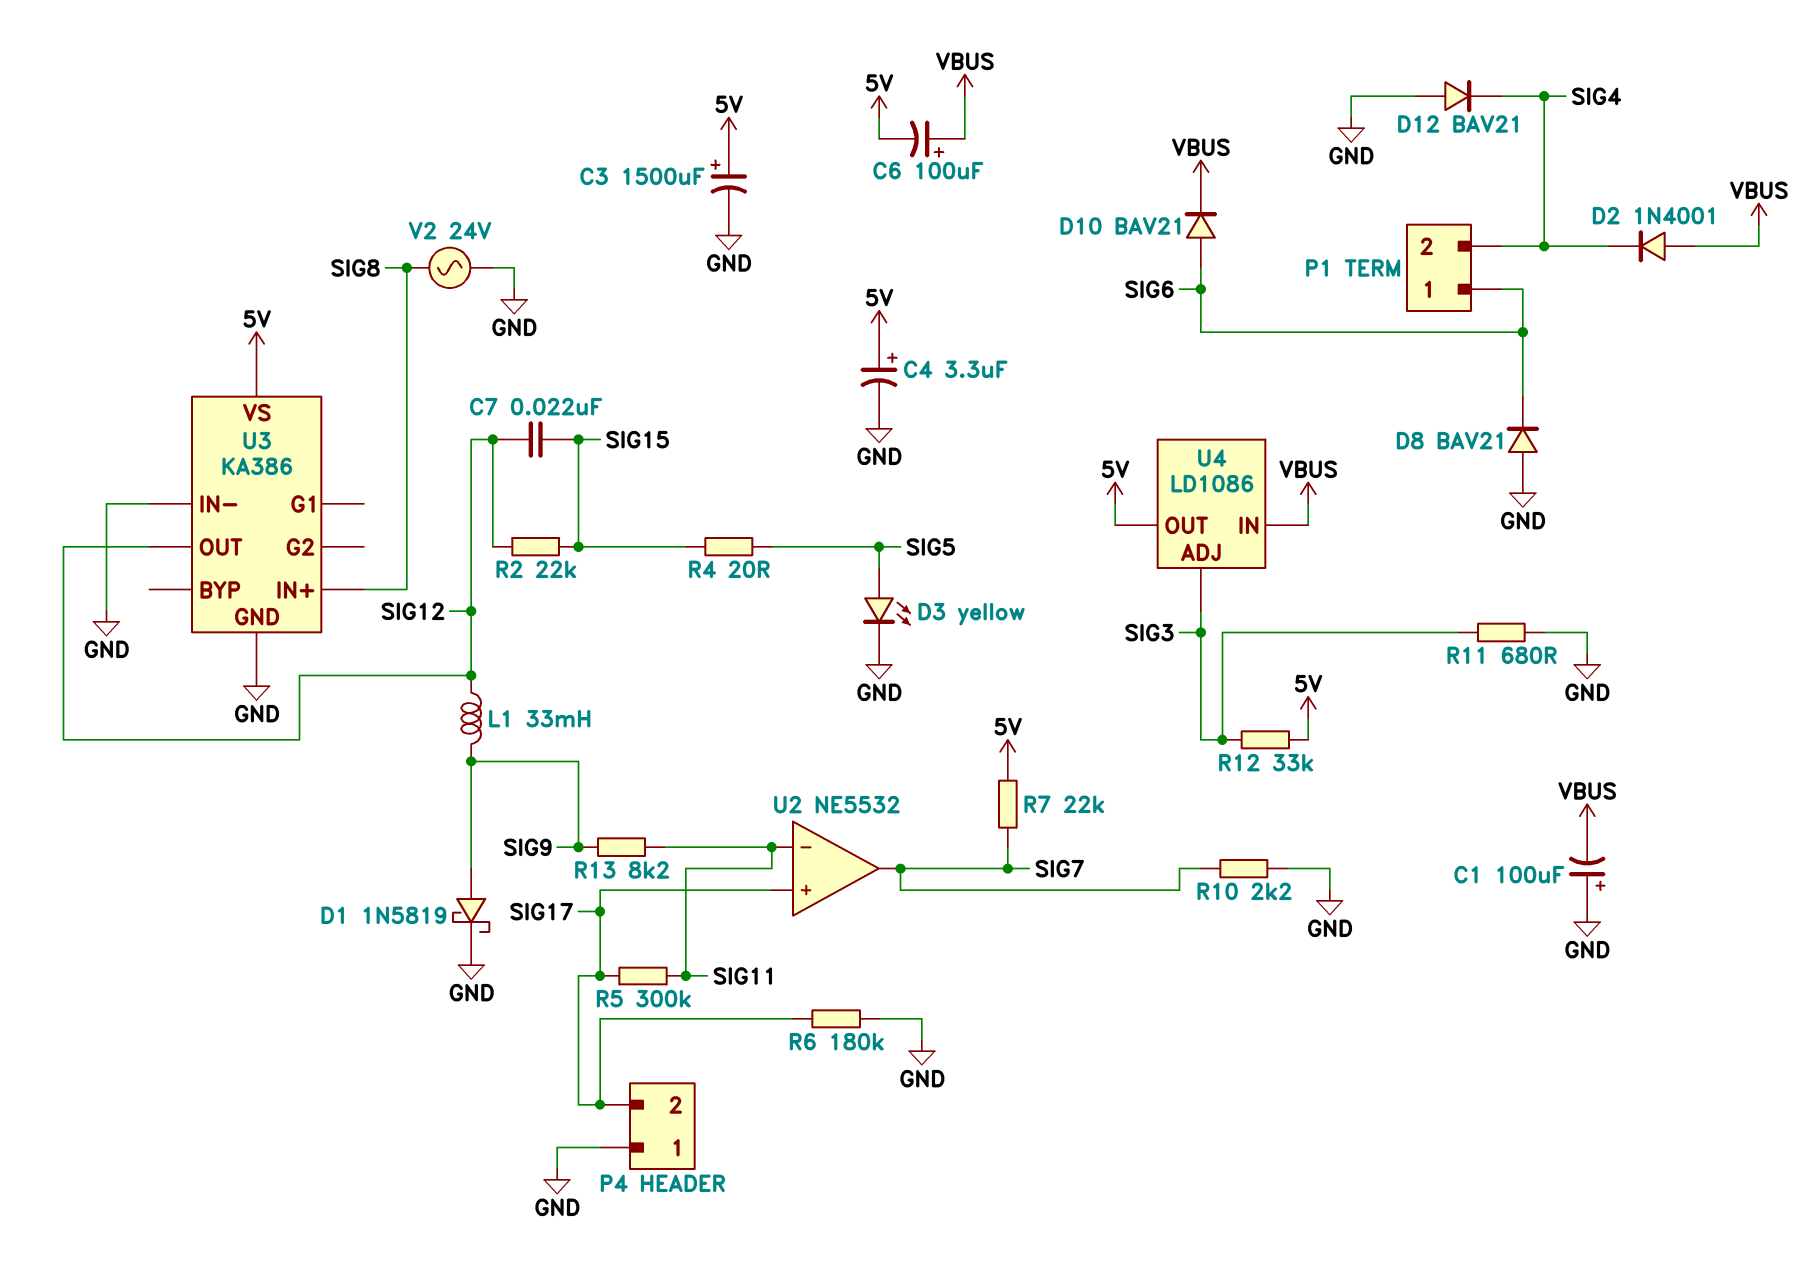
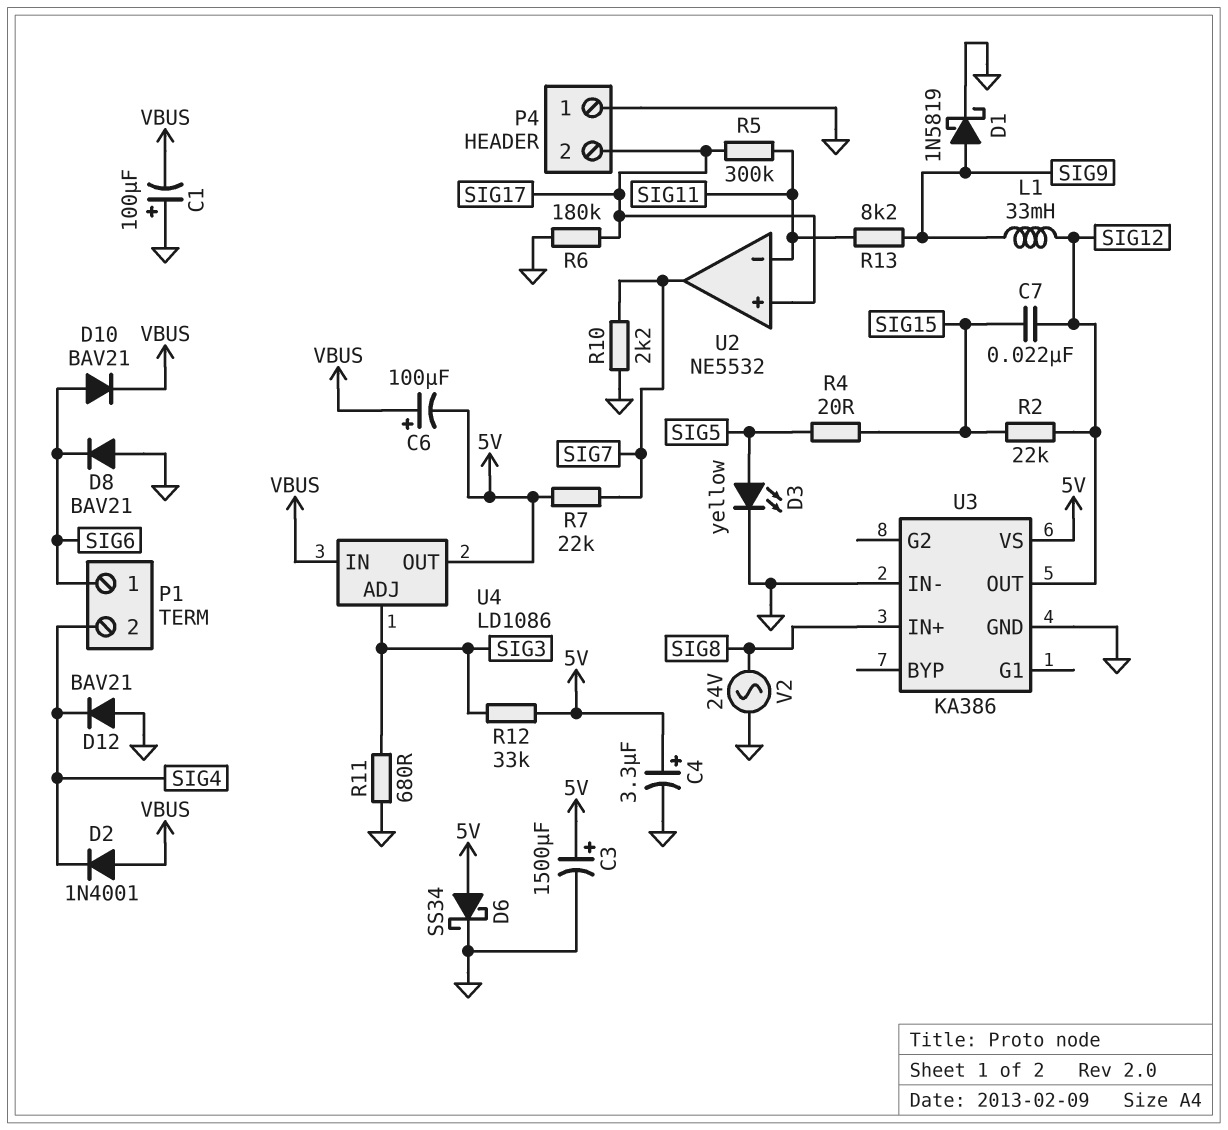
D6: none -> schottky SS34 (A 5V, K GND)

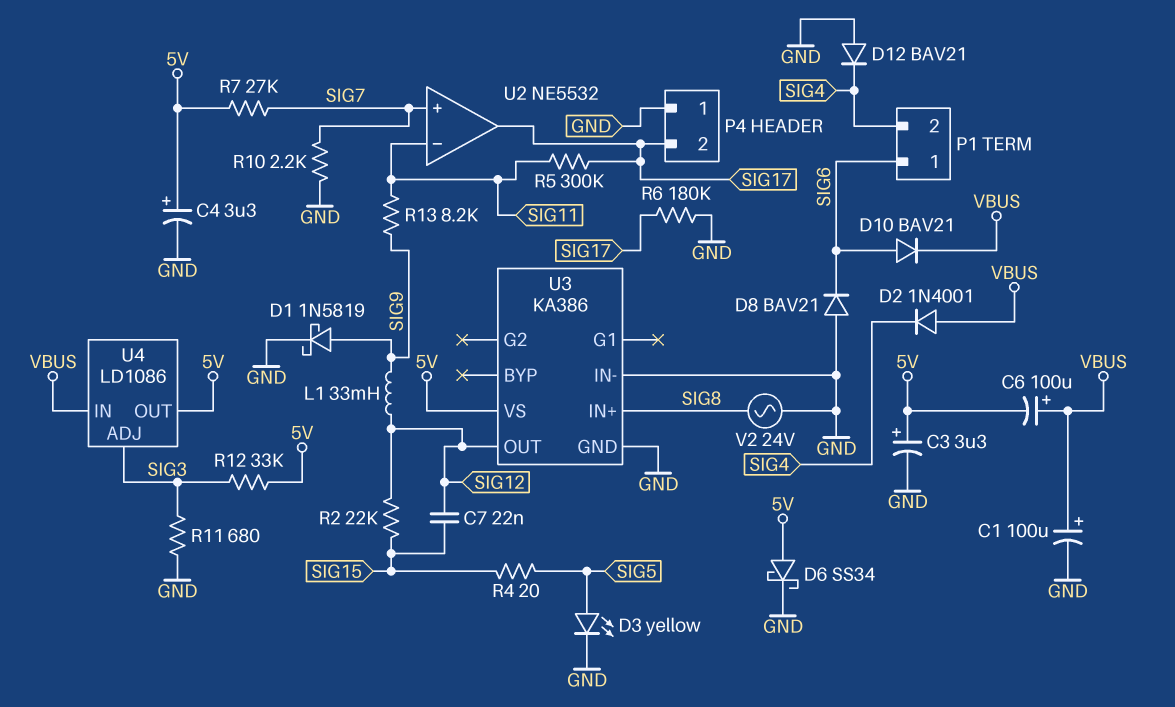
C1: 100uF (plus GND, minus VBUS) -> 100uF (plus VBUS, minus GND)
C3: 1500uF (plus 5V, minus GND) -> 3.3uF (plus 5V, minus GND)
R7: 22k (5V, SIG7) -> 27k (5V, SIG7)
U2 pin in+: SIG17 -> SIG7
U2 pin out: SIG7 -> SIG17

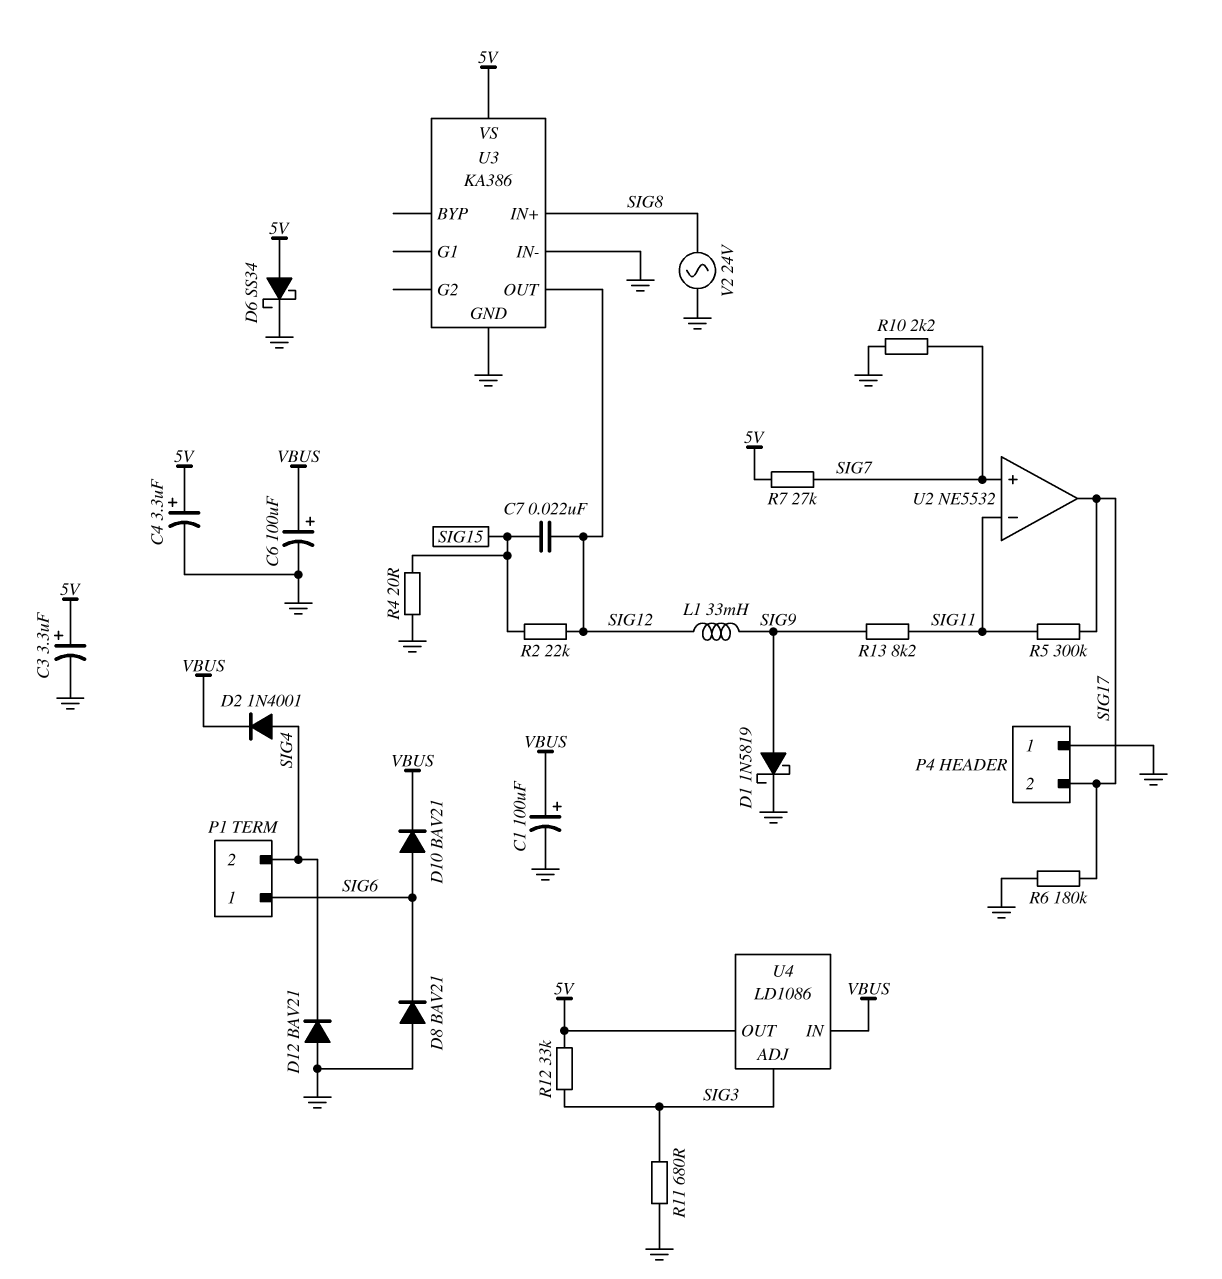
C6: 100uF (plus VBUS, minus 5V) -> 100uF (plus VBUS, minus GND)
D2: diode 1N4001 (A VBUS, K SIG4) -> diode 1N4001 (A SIG4, K VBUS)
D3: LED yellow (A SIG5, K GND) -> none
R4: 20 (SIG5, SIG15) -> 20 (GND, SIG15)

